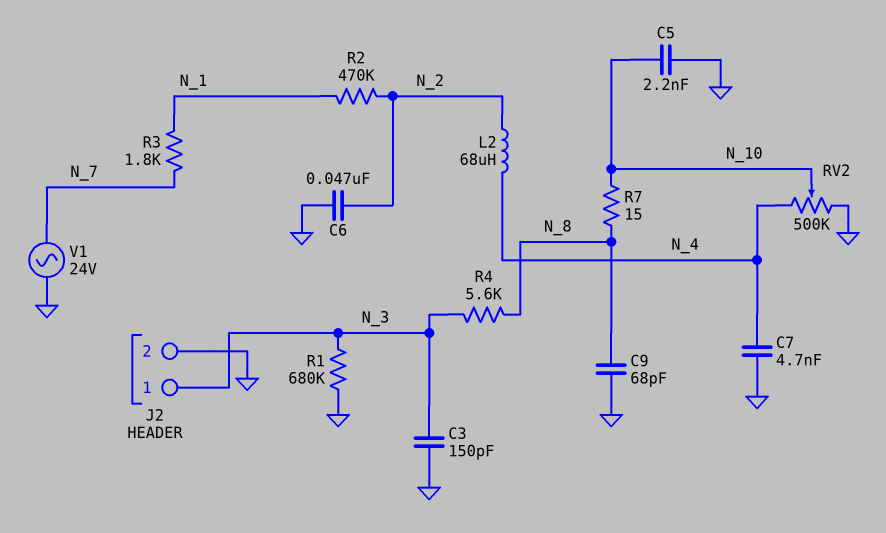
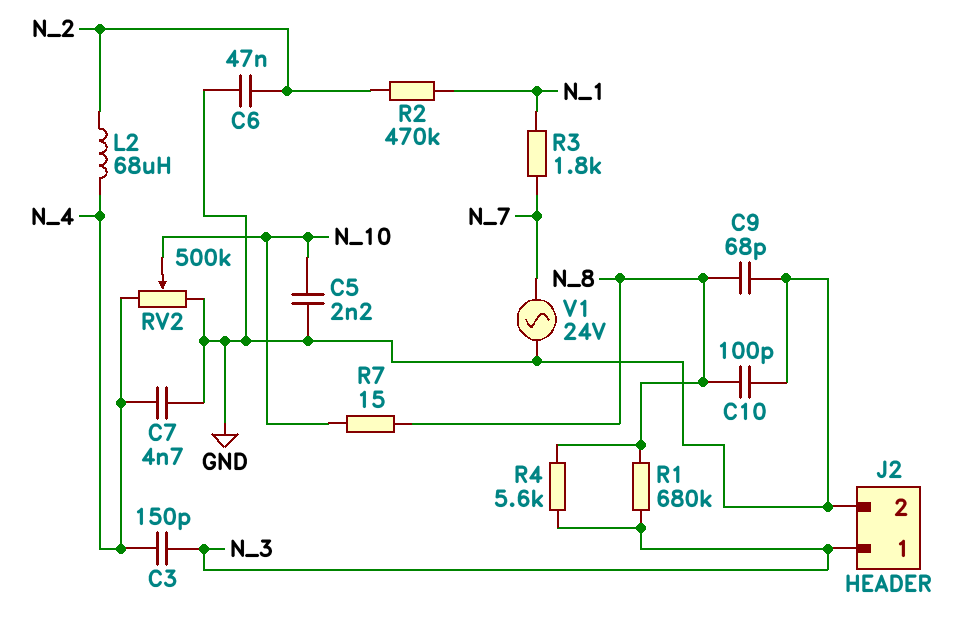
C3: 150pF (GND, N_3) -> 150pF (N_3, N_4)
C10: none -> 100pF (GND, N_8)
R1: 680k (GND, N_3) -> 680k (N_3, N_8)

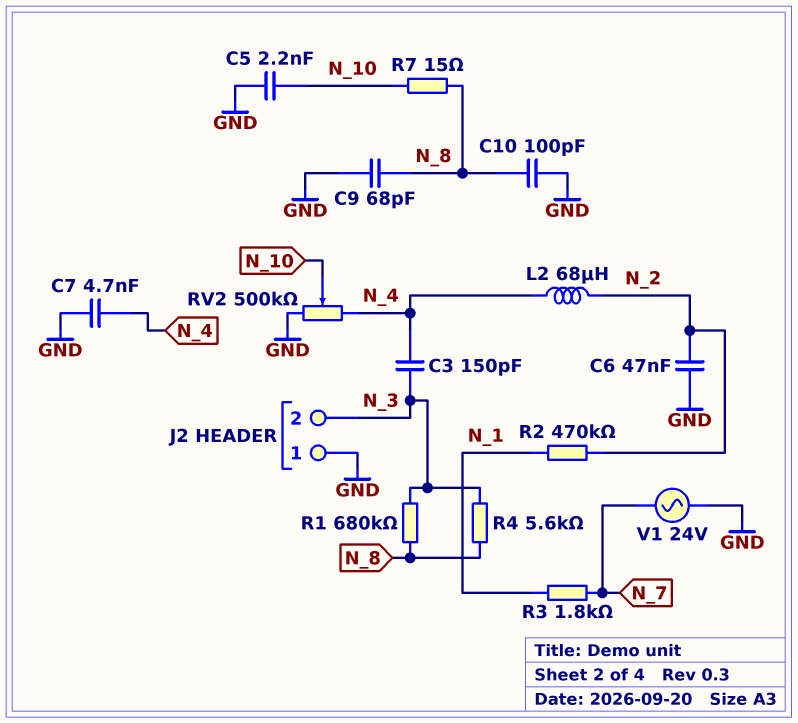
J2 pin 1: N_3 -> GND
J2 pin 2: GND -> N_3

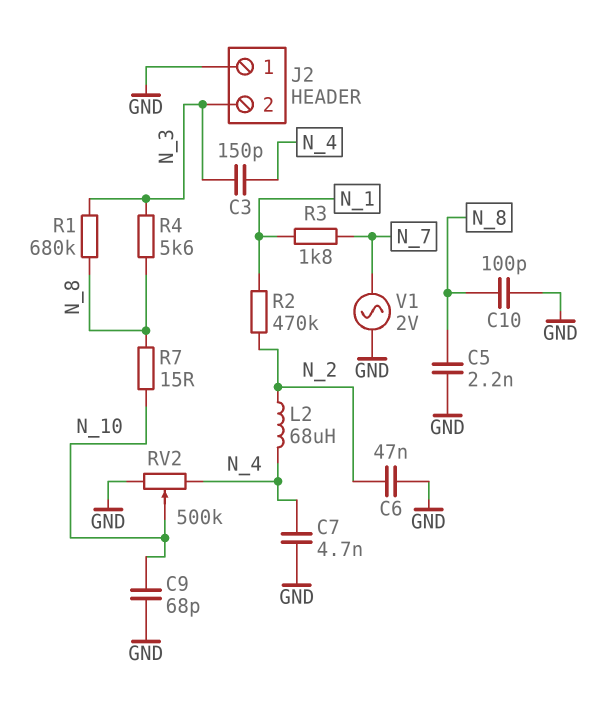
C5: 2.2nF (GND, N_10) -> 2.2nF (GND, N_8)
C9: 68pF (GND, N_8) -> 68pF (GND, N_10)
V1: AC 24V (GND, N_7) -> AC 2V (GND, N_7)

